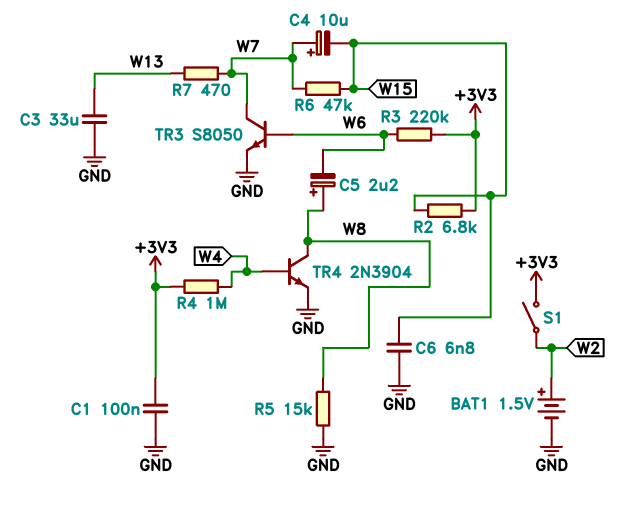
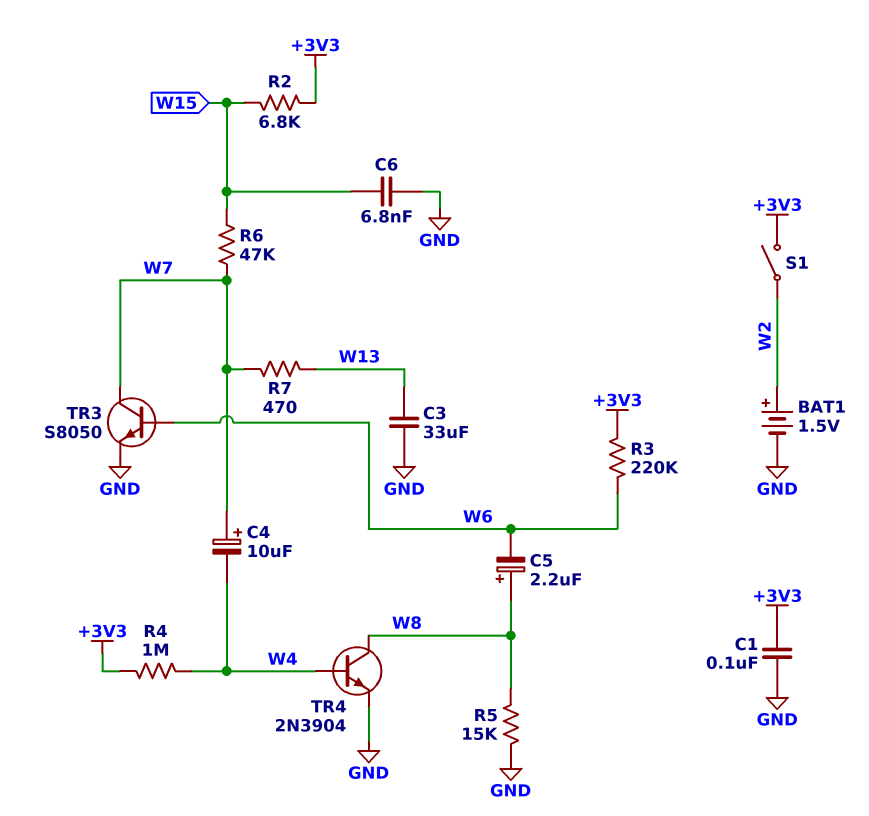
C4: 10uF (plus W7, minus W15) -> 10uF (plus W7, minus W4)

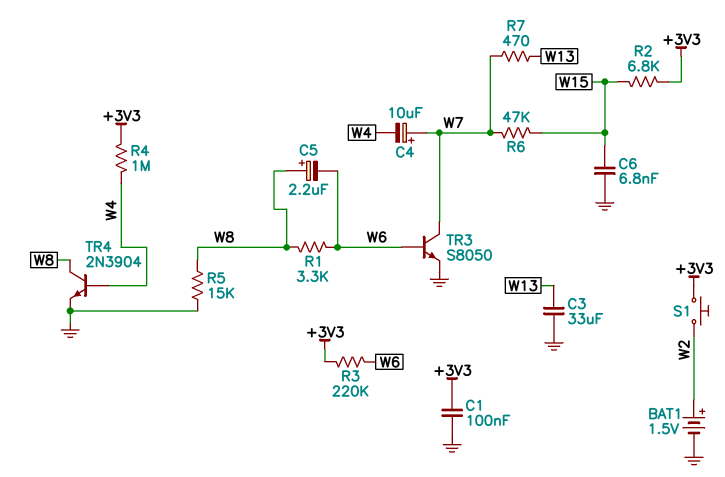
R1: none -> 3.3k (W6, W8)
S1: switch (+3V3, W2) -> button (+3V3, W2)

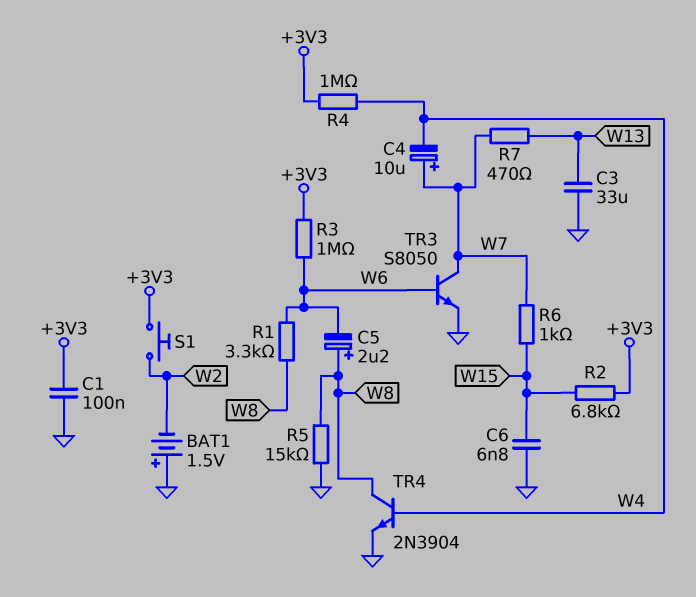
BAT1: 1.5V (plus W2, minus GND) -> 1.5V (plus GND, minus W2)
R3: 220k (+3V3, W6) -> 1M (+3V3, W6)
R6: 47k (W7, W15) -> 1k (W7, W15)

